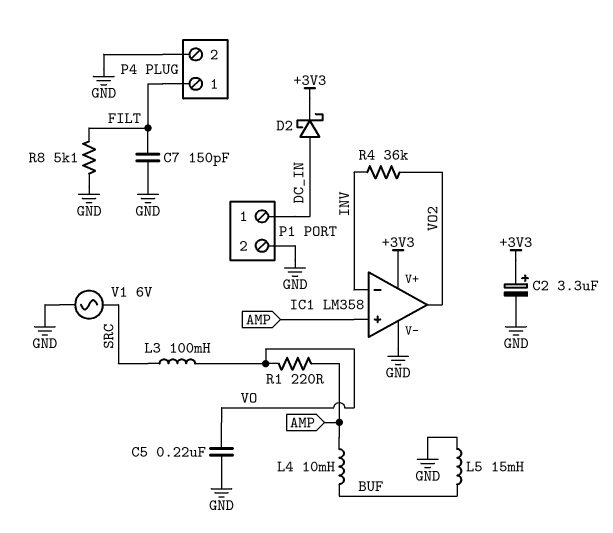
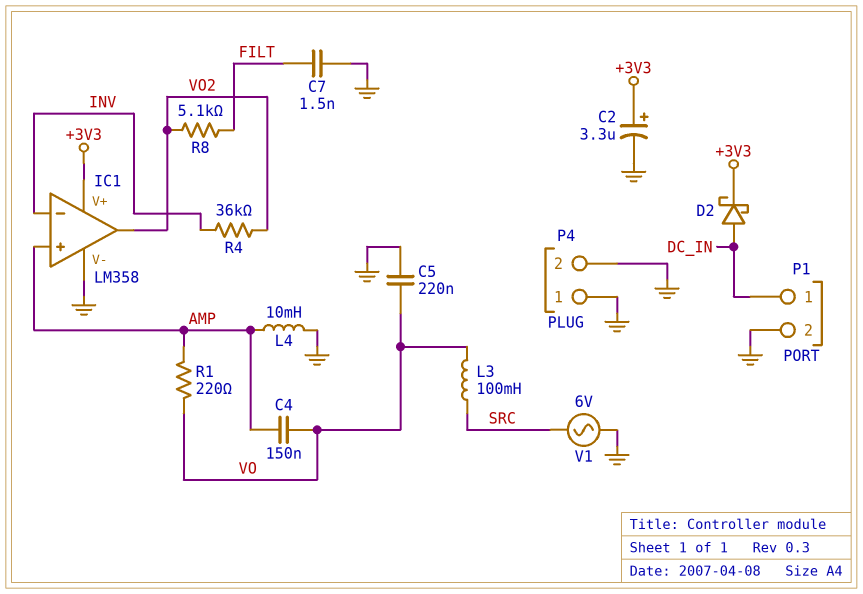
C4: none -> 150nF (AMP, VO)
C7: 150pF (FILT, GND) -> 1.5nF (FILT, GND)
L4: 10mH (AMP, BUF) -> 10mH (AMP, GND)
L5: 15mH (BUF, GND) -> none
P4 pin 1: FILT -> GND
R8: 5.1k (FILT, GND) -> 5.1k (FILT, VO2)

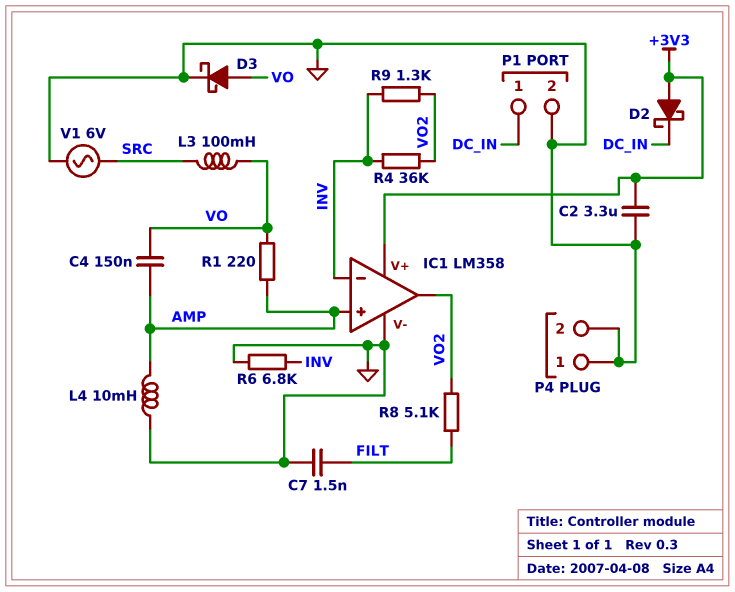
C2: 3.3uF (plus +3V3, minus GND) -> 3.3uF (+3V3, GND)
C5: 220nF (GND, VO) -> none
D2: schottky (A DC_IN, K +3V3) -> schottky (A +3V3, K DC_IN)
D3: none -> schottky (A VO, K GND)
R6: none -> 6.8k (GND, INV)
R9: none -> 1.3k (INV, VO2)

